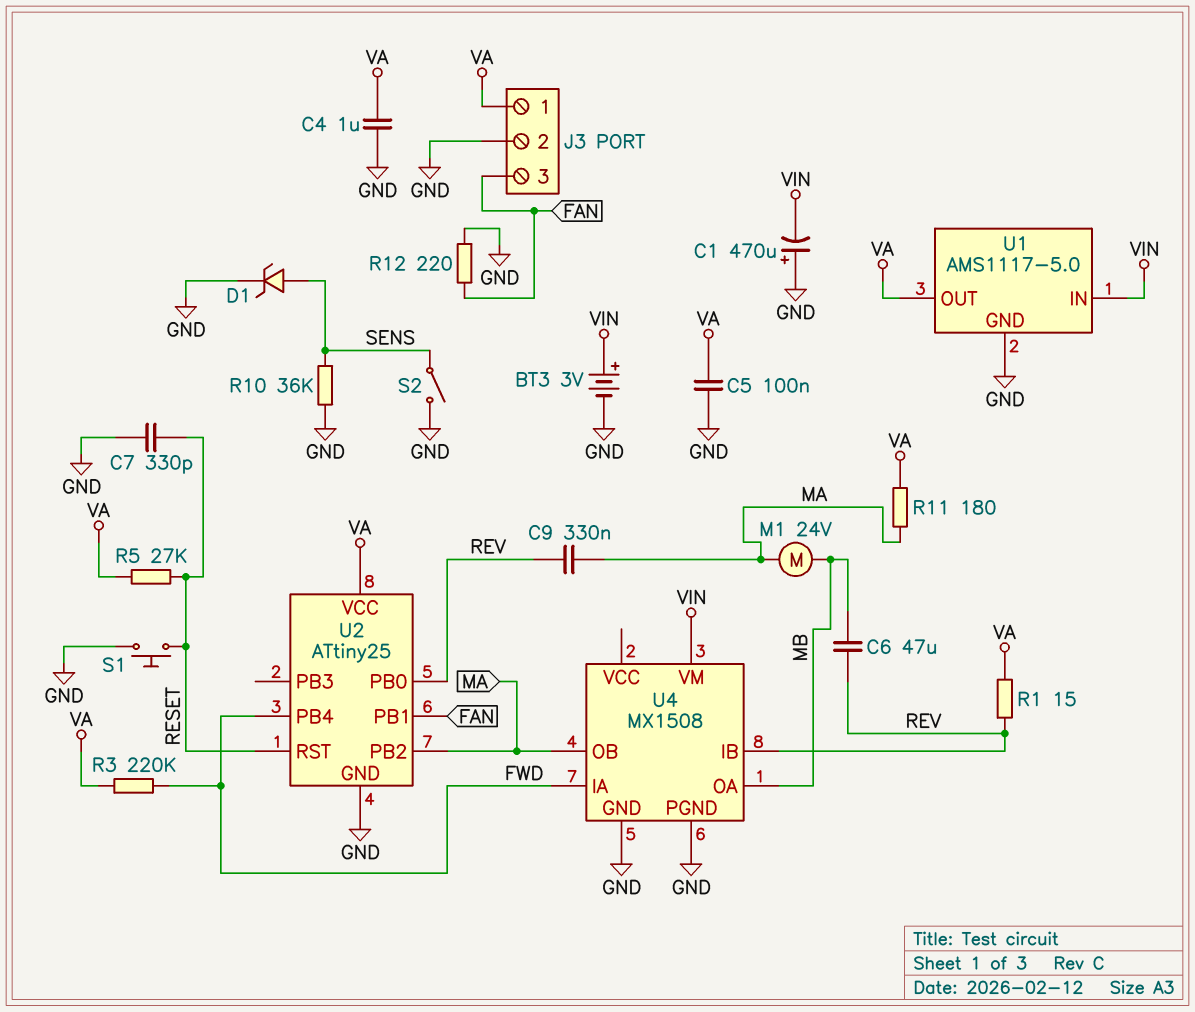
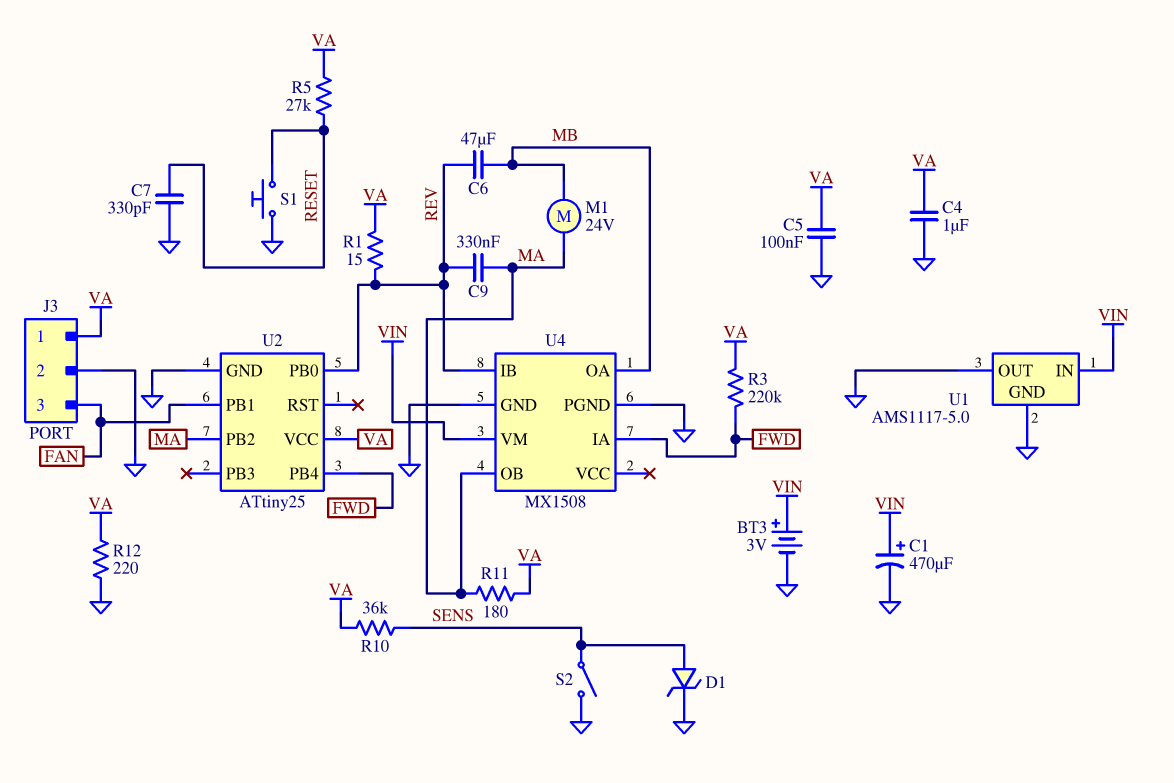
C1: 470uF (plus GND, minus VIN) -> 470uF (plus VIN, minus GND)
R10: 36k (GND, SENS) -> 36k (SENS, VA)
R12: 220 (FAN, GND) -> 220 (GND, VA)
U1 pin OUT: VA -> GND
U2 pin RST: RESET -> none

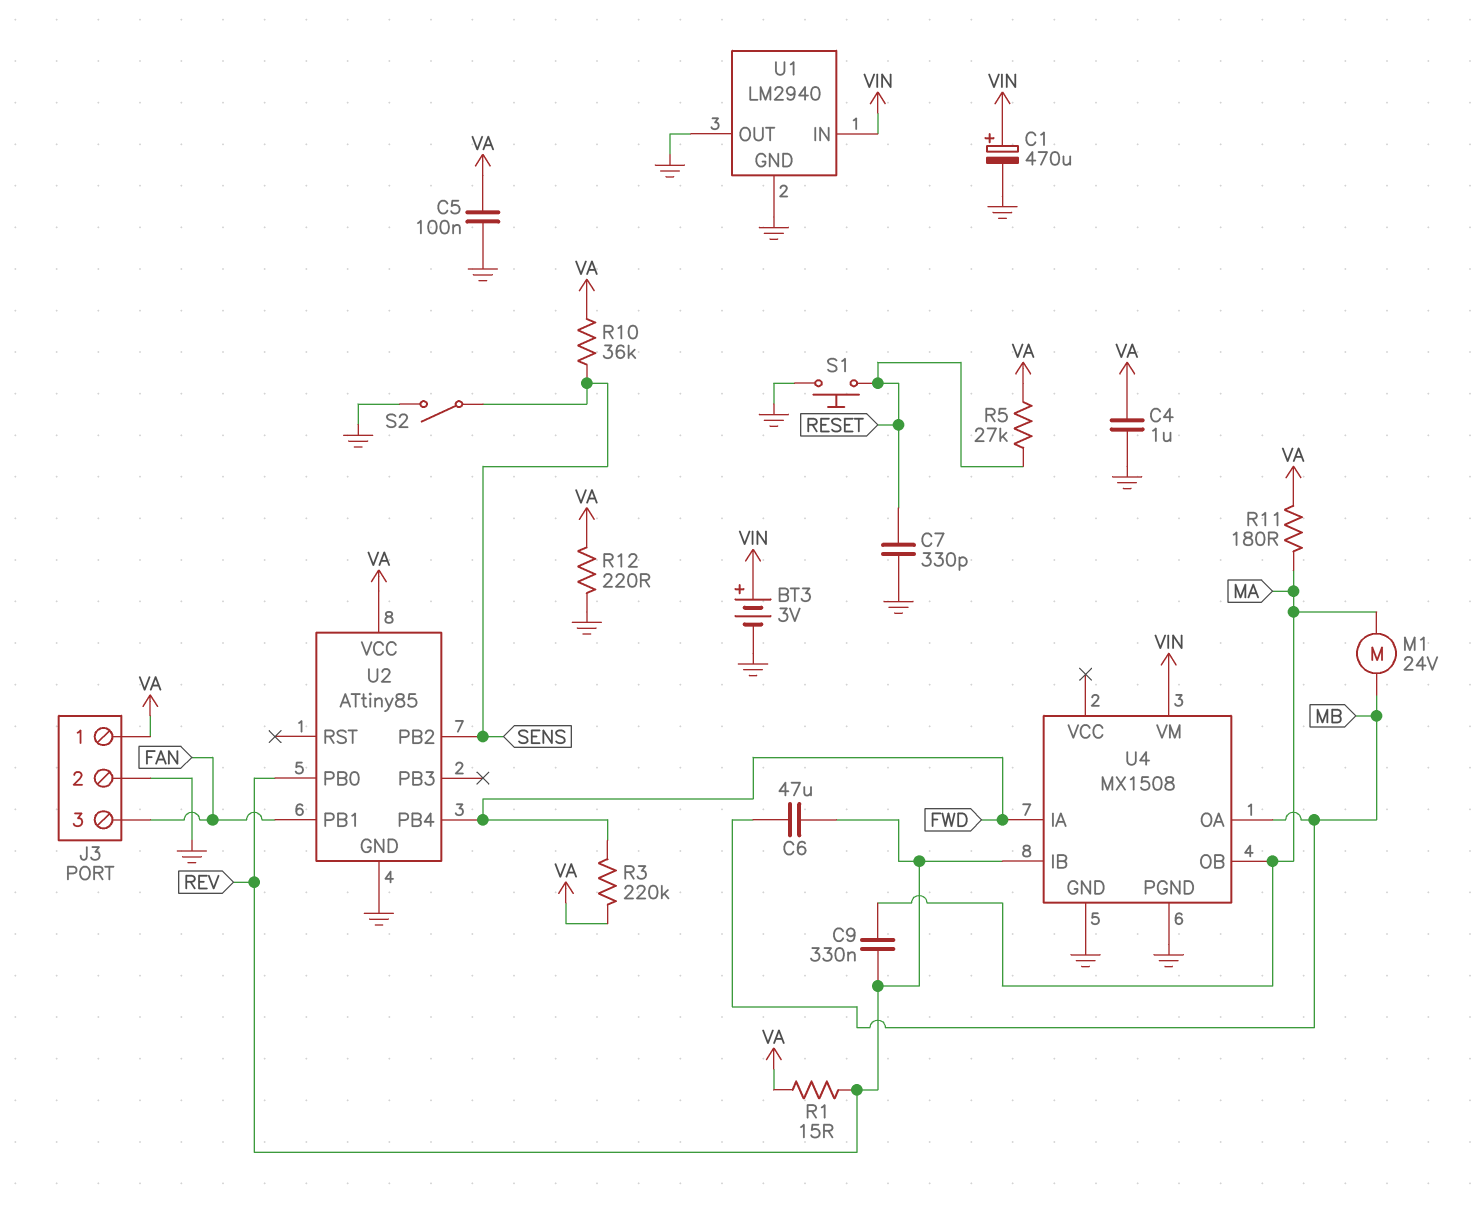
D1: zener (A SENS, K GND) -> none
U1: AMS1117-5.0 -> LM2940
U2: ATtiny25 -> ATtiny85
U2 pin PB2: MA -> SENS

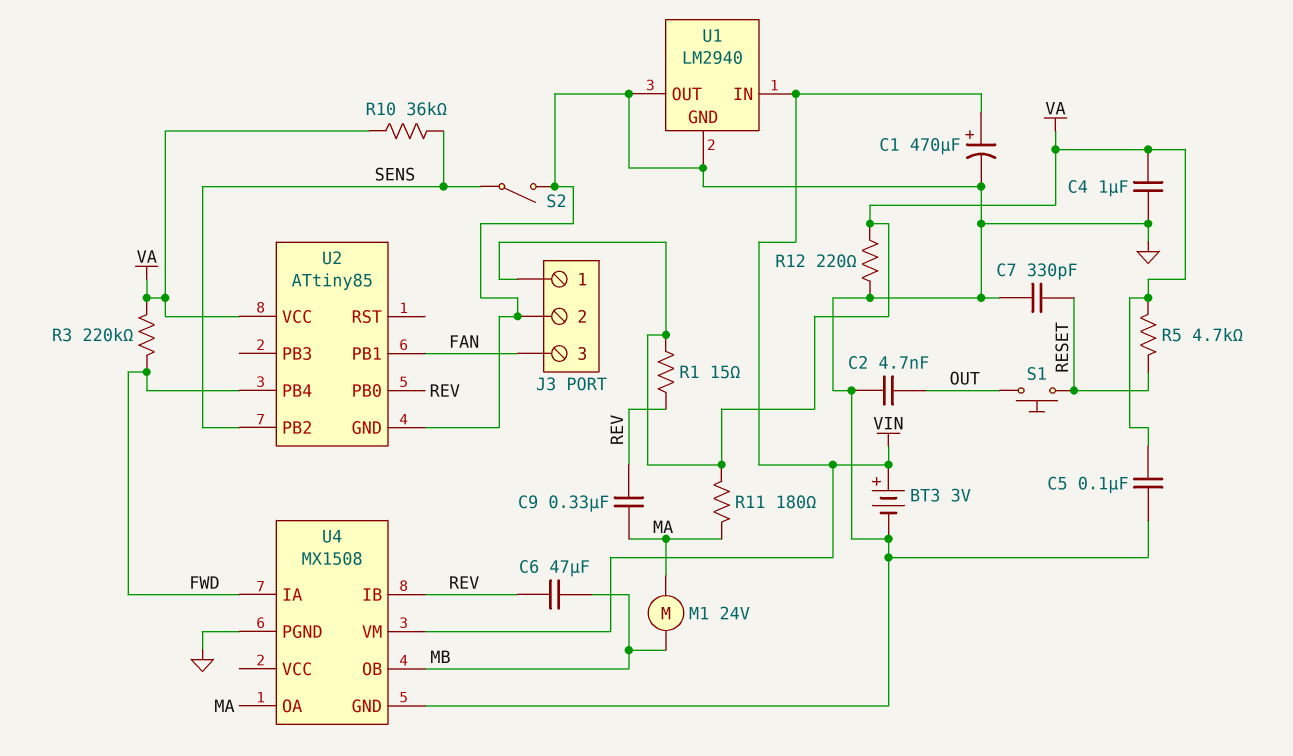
C2: none -> 4.7nF (GND, OUT)
R5: 27k (RESET, VA) -> 4.7k (RESET, VA)
S1: button (GND, RESET) -> button (OUT, RESET)
U4 pin OA: MB -> MA
U4 pin OB: MA -> MB

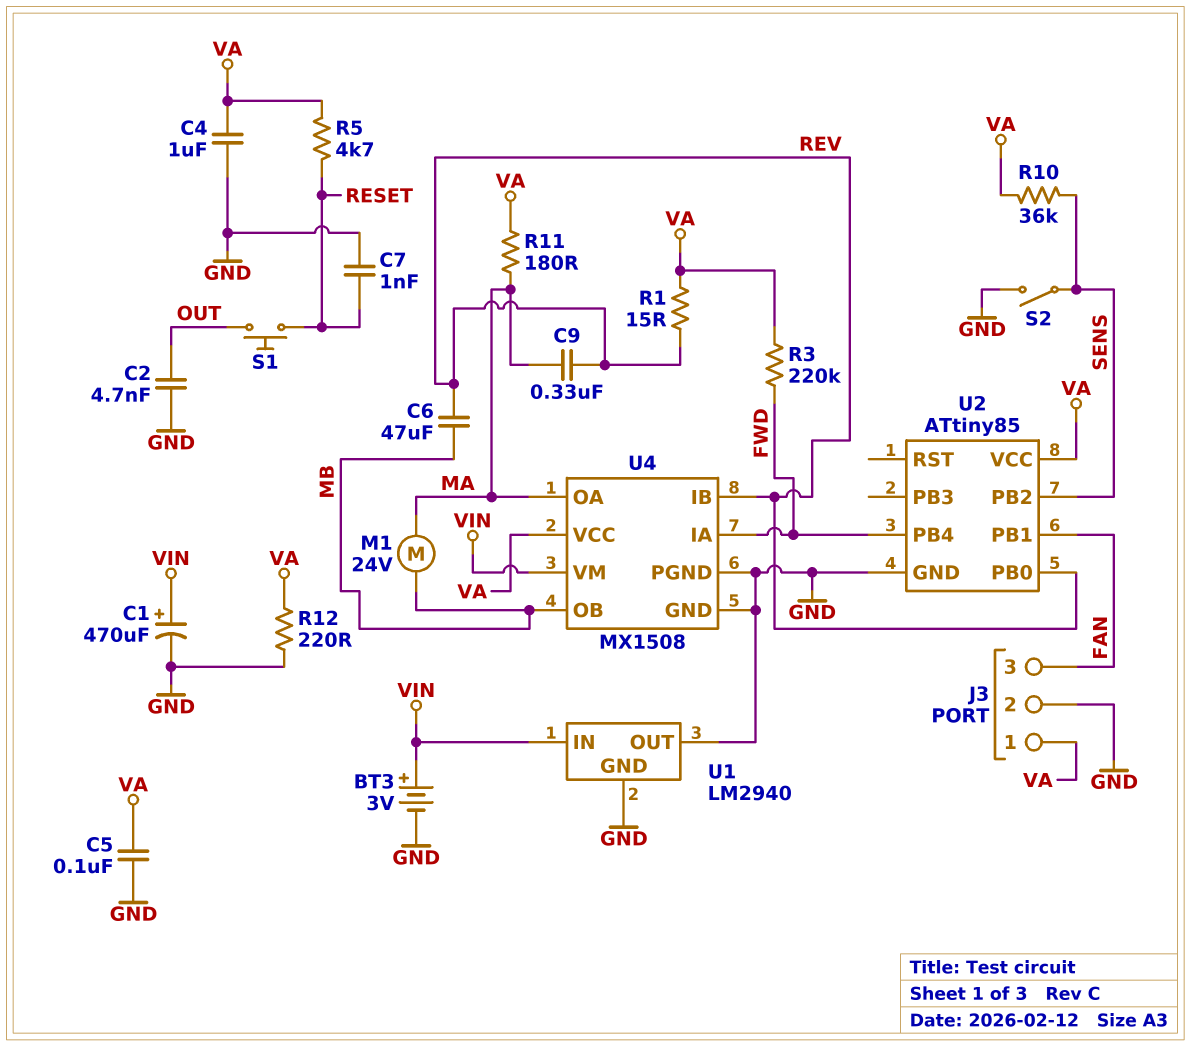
C7: 330pF (GND, RESET) -> 1nF (GND, RESET)
U4 pin VCC: none -> VA

